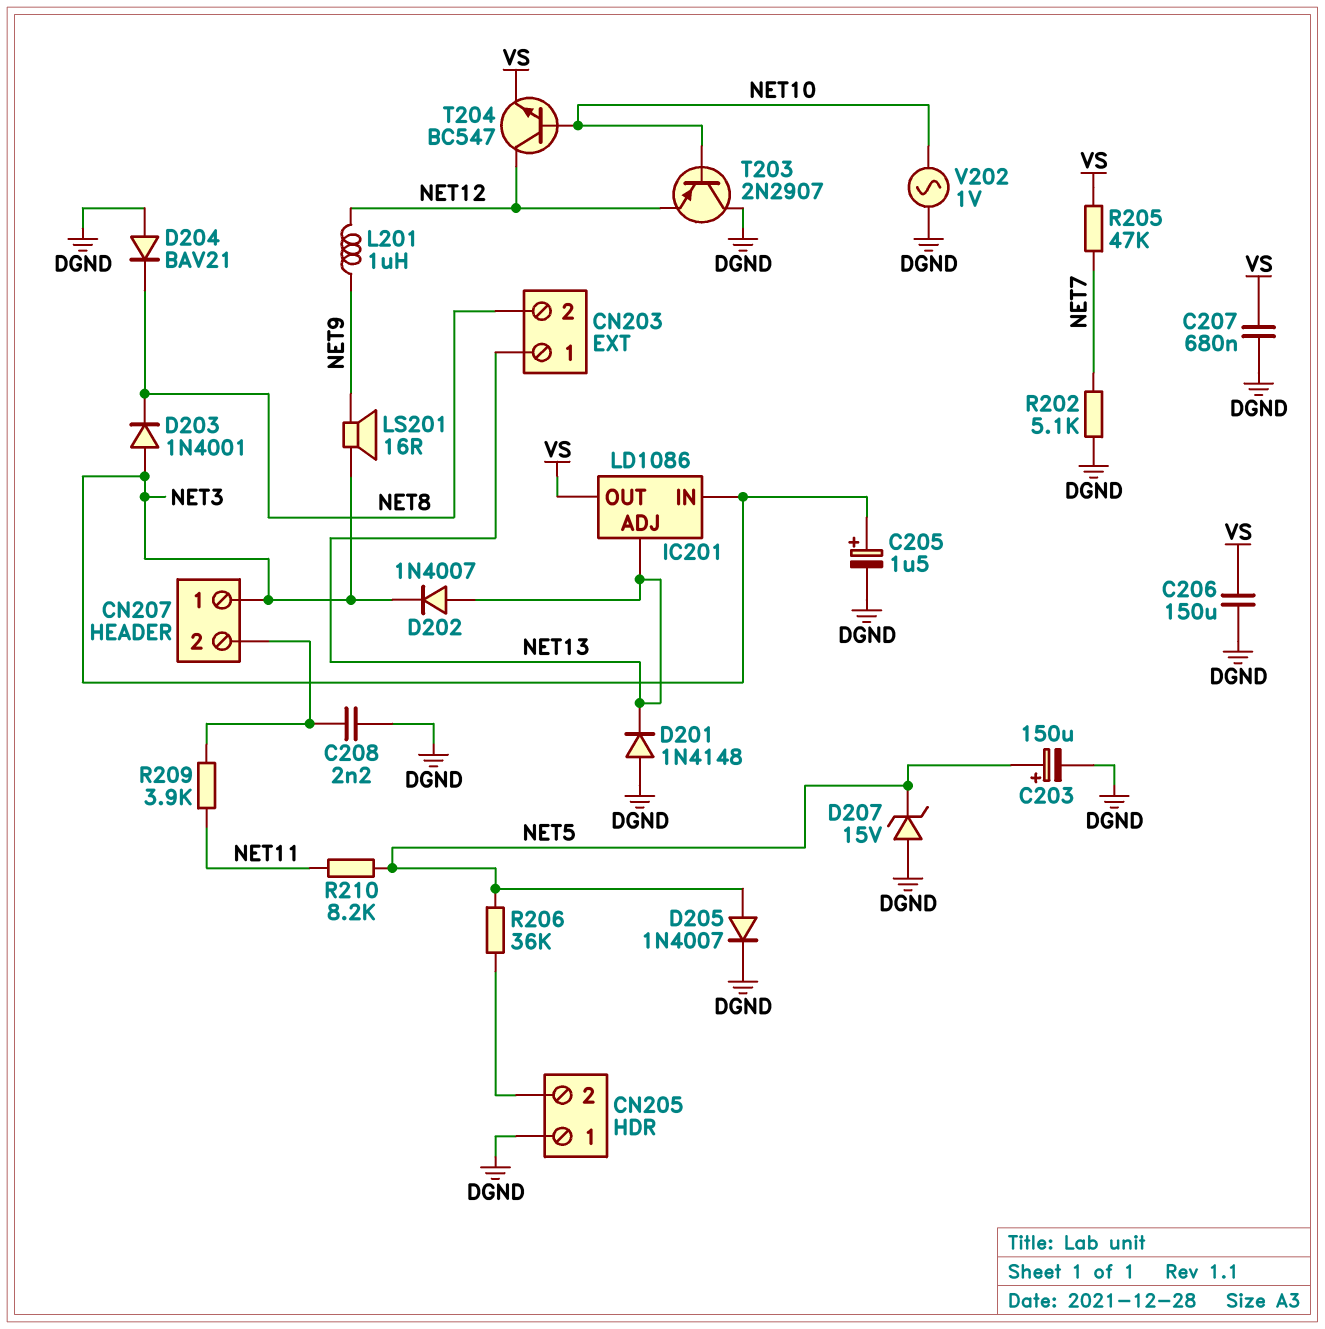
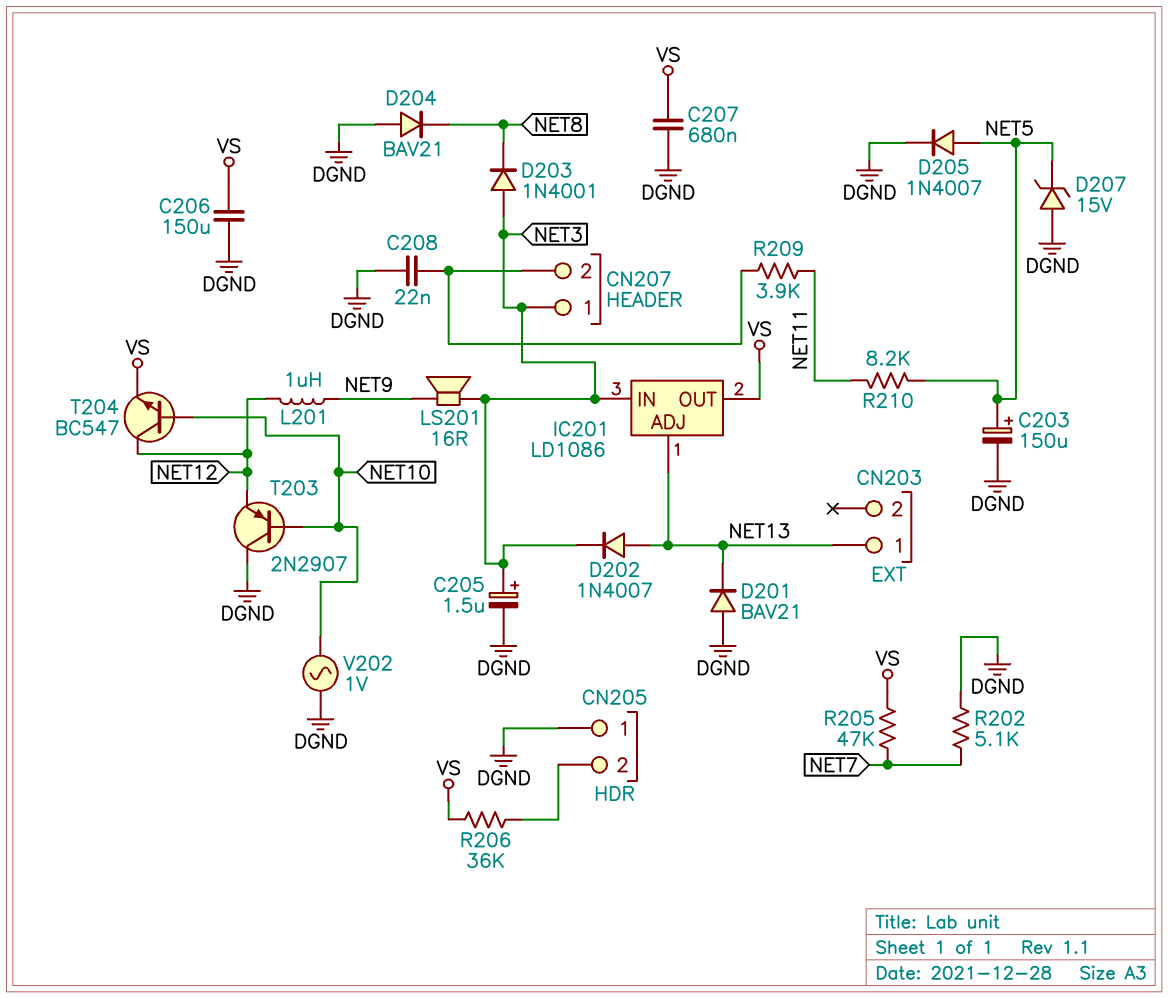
C208: 2.2nF (CN207/2, DGND) -> 22nF (CN207/2, DGND)
CN203 pin 2: NET8 -> none
D201: diode 1N4148 (A DGND, K NET13) -> diode BAV21 (A DGND, K NET13)
R206: 36k (CN205/2, NET5) -> 36k (CN205/2, VS)

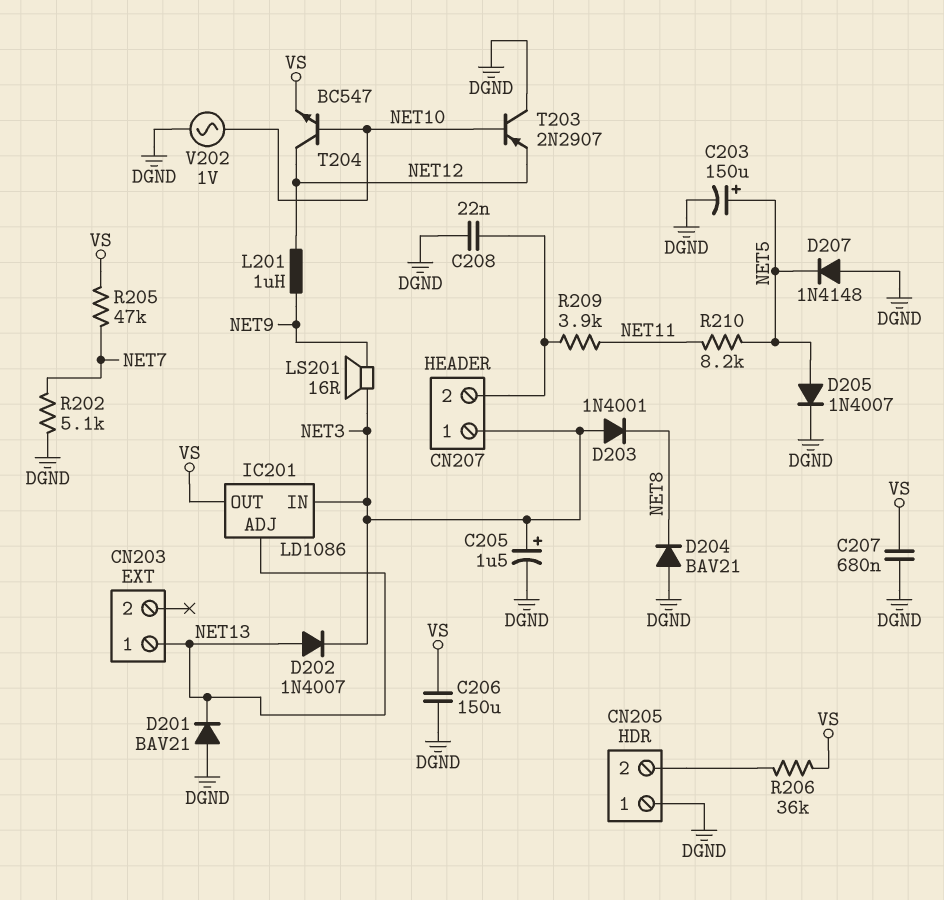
D207: zener 15V (A DGND, K NET5) -> diode 1N4148 (A DGND, K NET5)

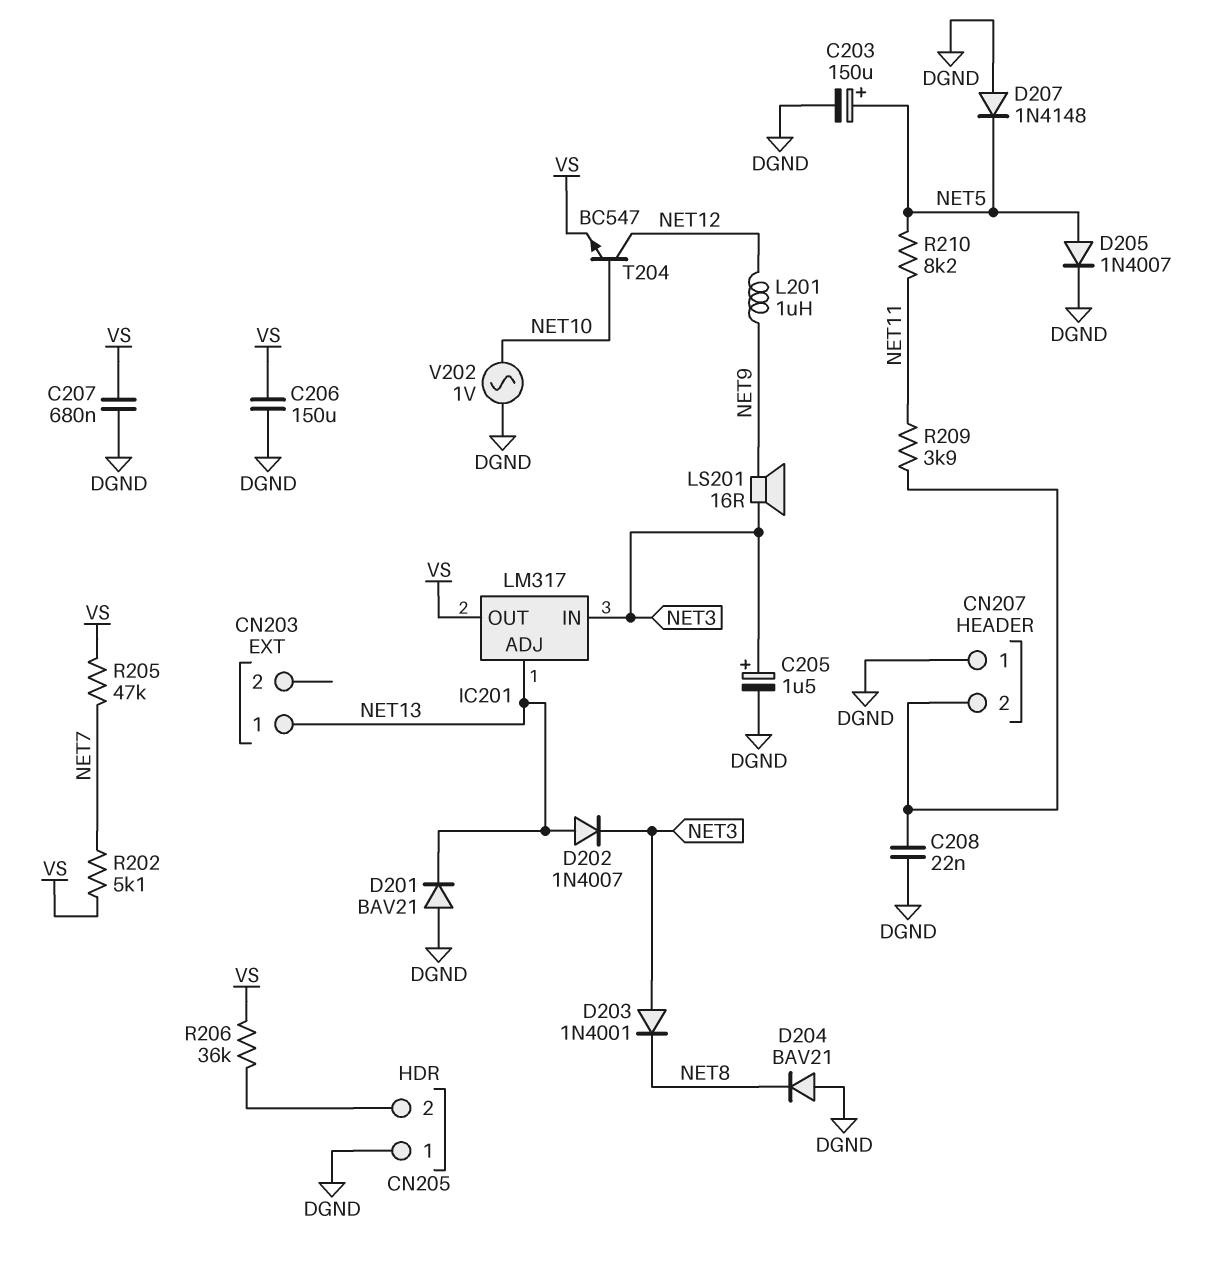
CN207 pin 1: NET3 -> DGND
IC201: LD1086 -> LM317
R202: 5.1k (DGND, NET7) -> 5.1k (NET7, VS)
T203: PNP 2N2907 (B NET10, C DGND, E NET12) -> none

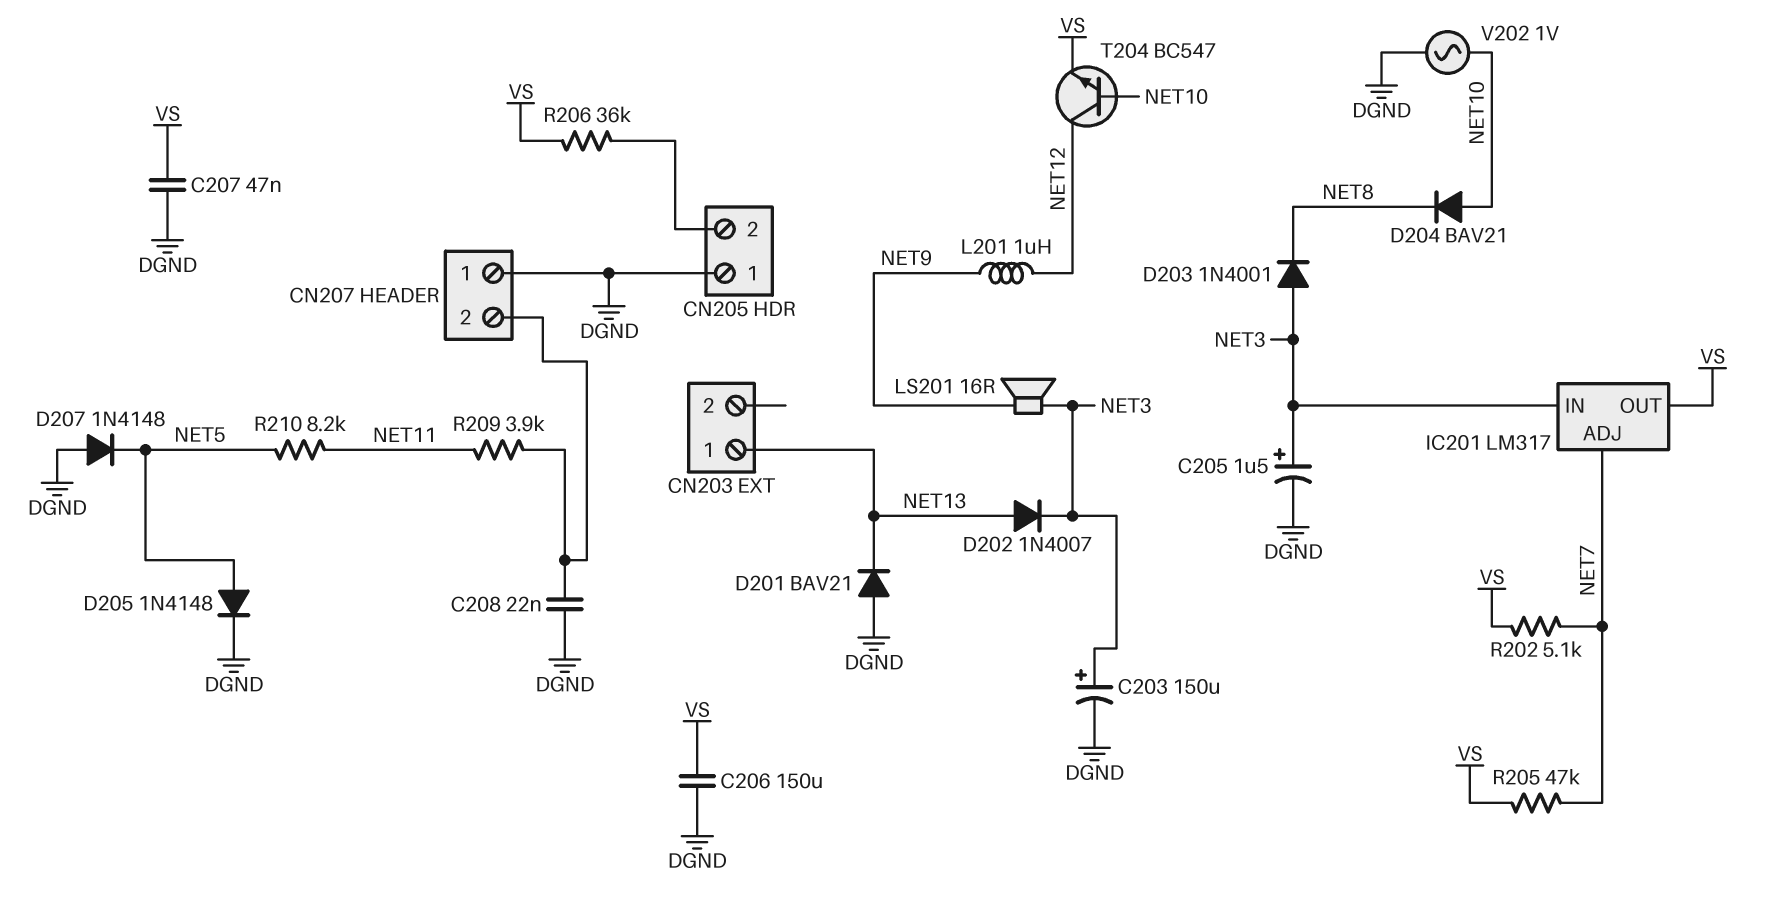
C203: 150uF (plus NET5, minus DGND) -> 150uF (plus NET3, minus DGND)
C207: 680nF (DGND, VS) -> 47nF (DGND, VS)
D204: diode BAV21 (A DGND, K NET8) -> diode BAV21 (A NET10, K NET8)
D205: diode 1N4007 (A NET5, K DGND) -> diode 1N4148 (A NET5, K DGND)
IC201 pin ADJ: NET13 -> NET7

